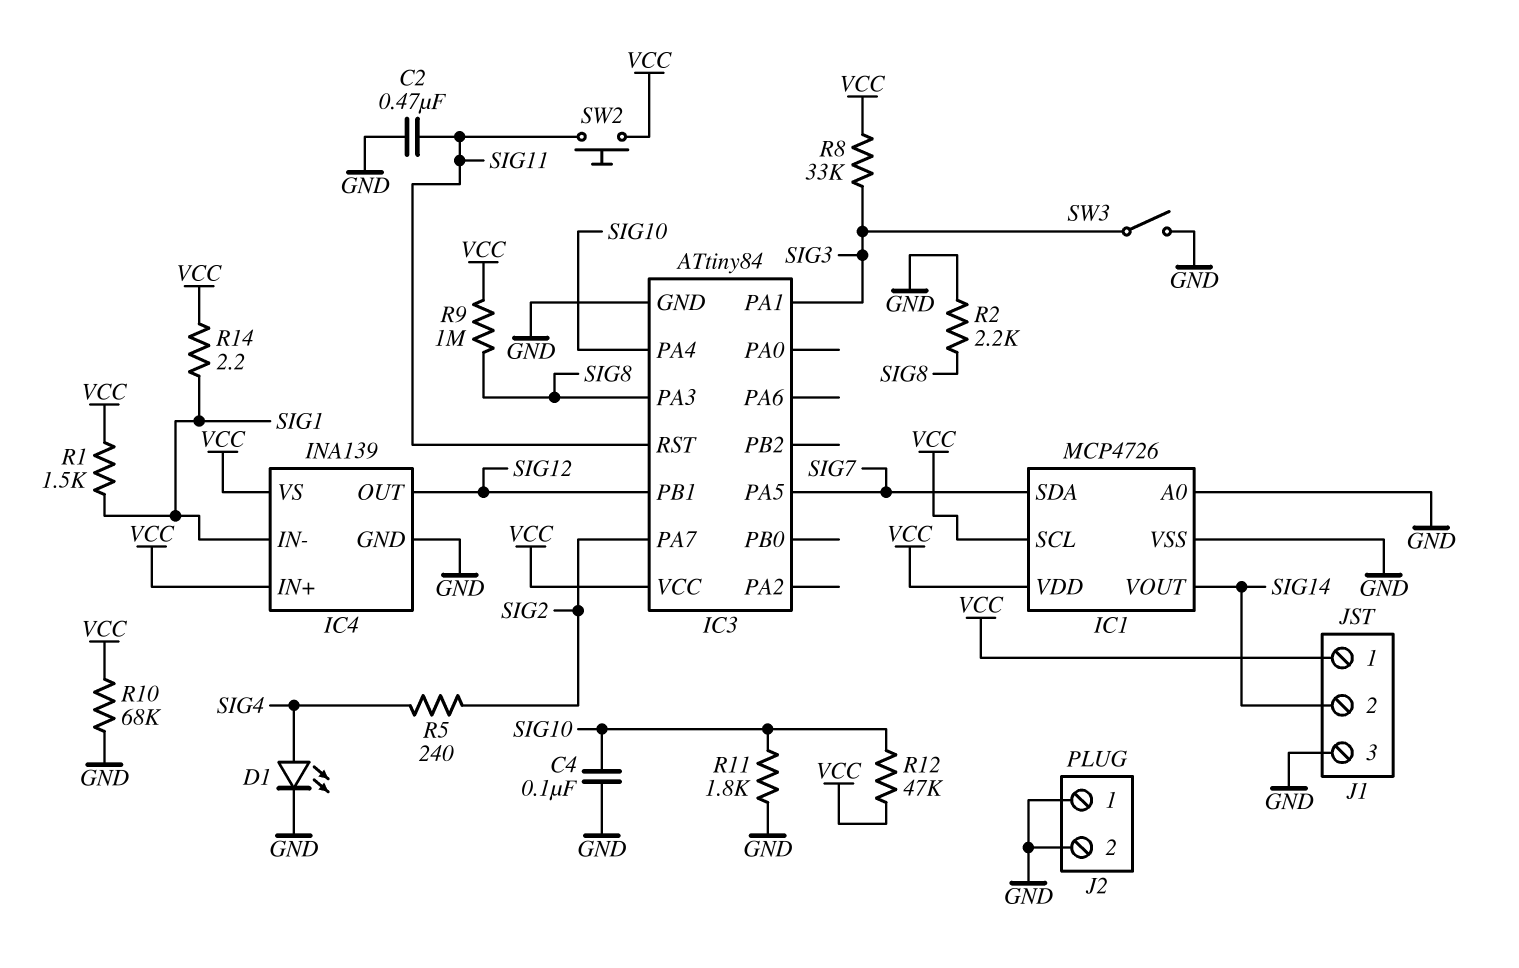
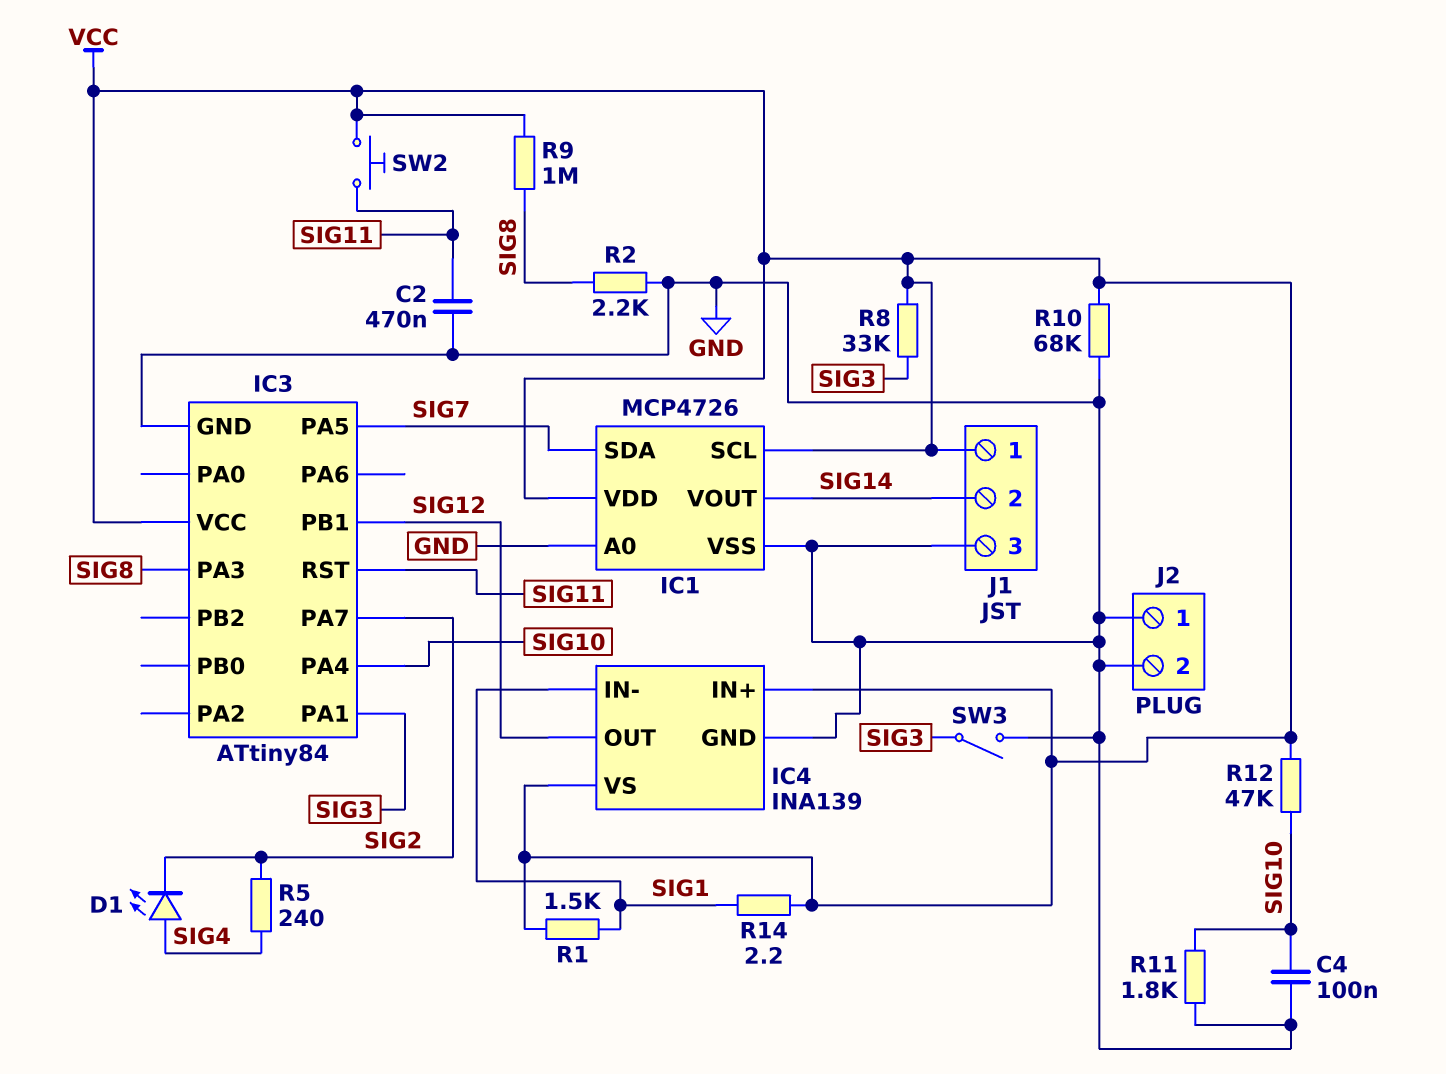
D1: LED (A SIG4, K GND) -> LED (A SIG4, K SIG2)

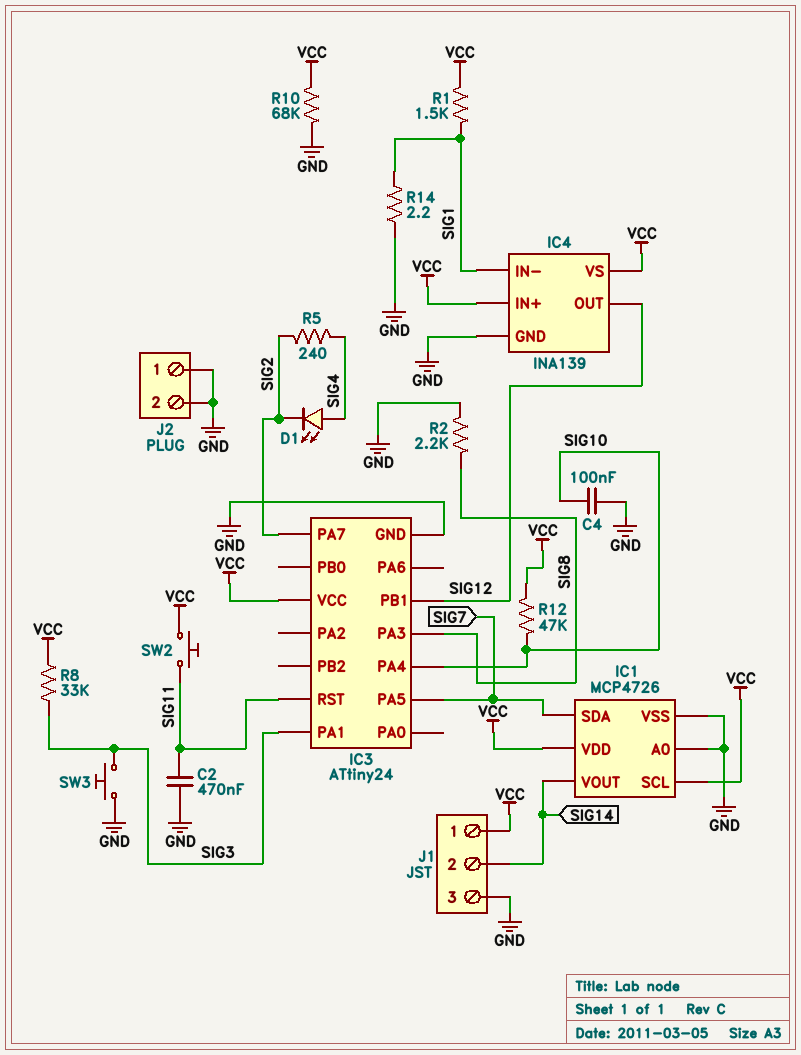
IC3: ATtiny84 -> ATtiny24
R9: 1M (SIG8, VCC) -> none
R11: 1.8k (GND, SIG10) -> none
R14: 2.2 (SIG1, VCC) -> 2.2 (GND, SIG1)
SW3: switch (GND, SIG3) -> button (GND, SIG3)

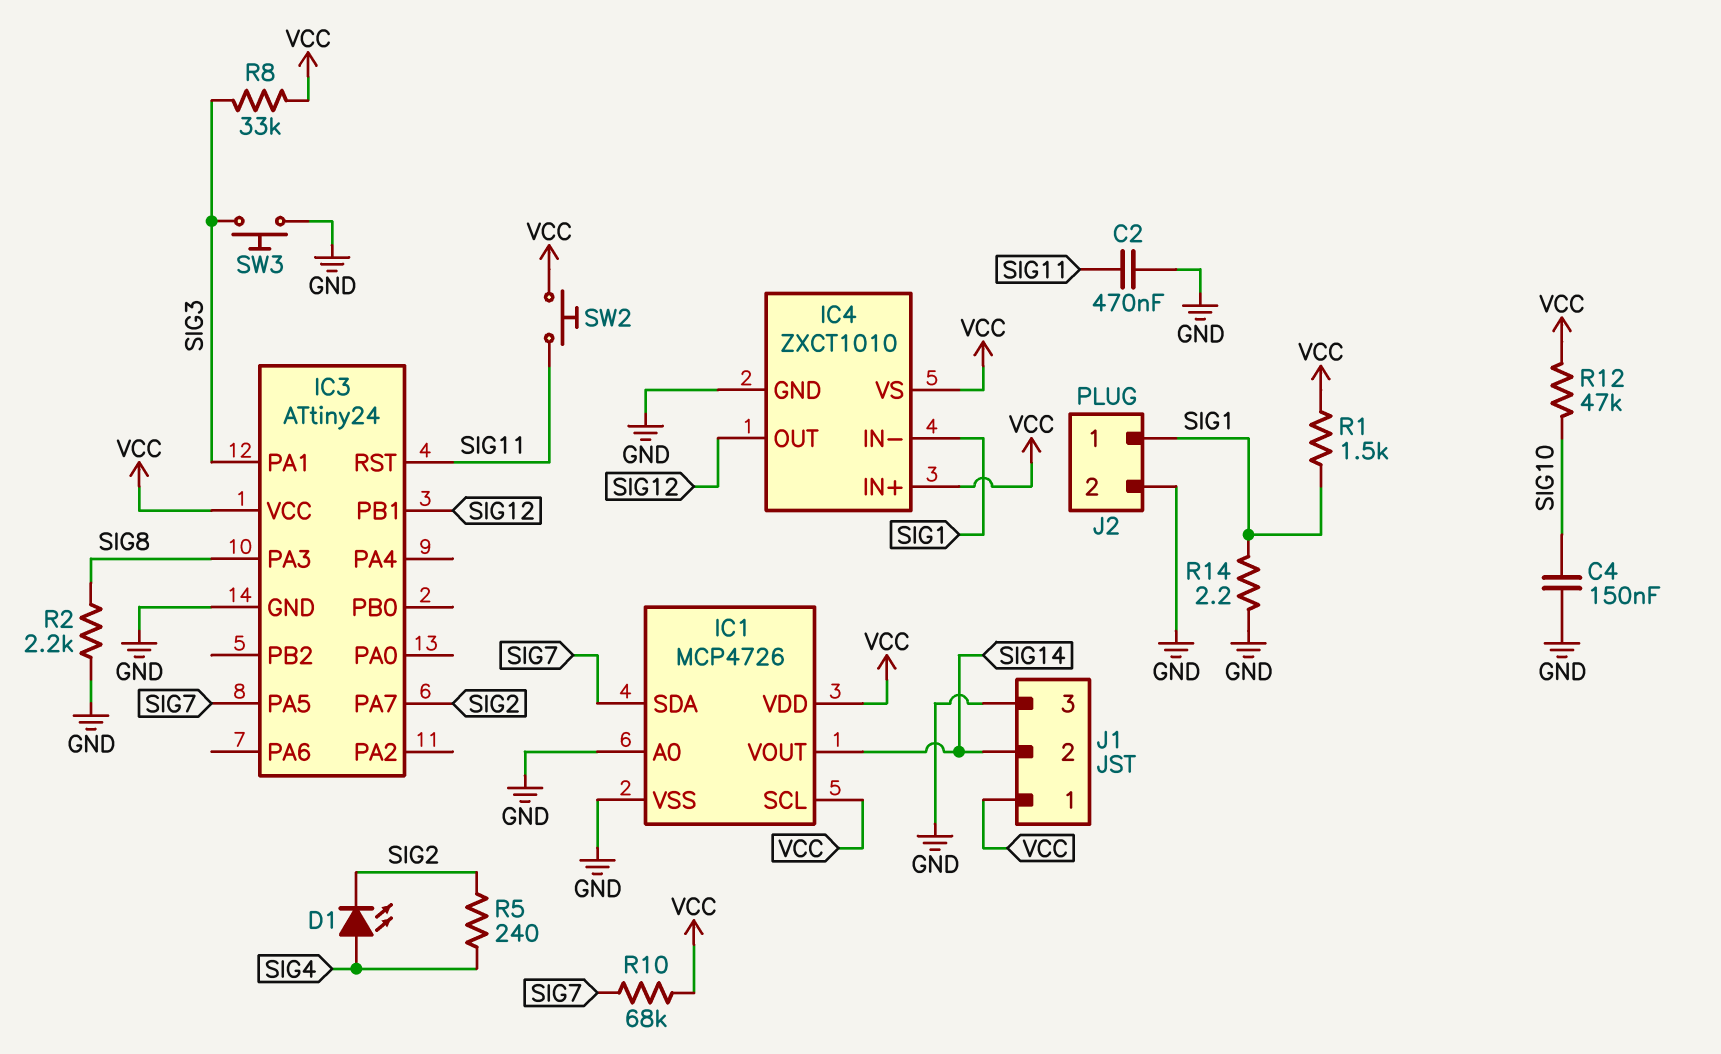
C4: 100nF (GND, SIG10) -> 150nF (GND, SIG10)
IC3 pin PA4: SIG10 -> none
IC4: INA139 -> ZXCT1010
J2 pin 1: GND -> SIG1
R10: 68k (GND, VCC) -> 68k (SIG7, VCC)

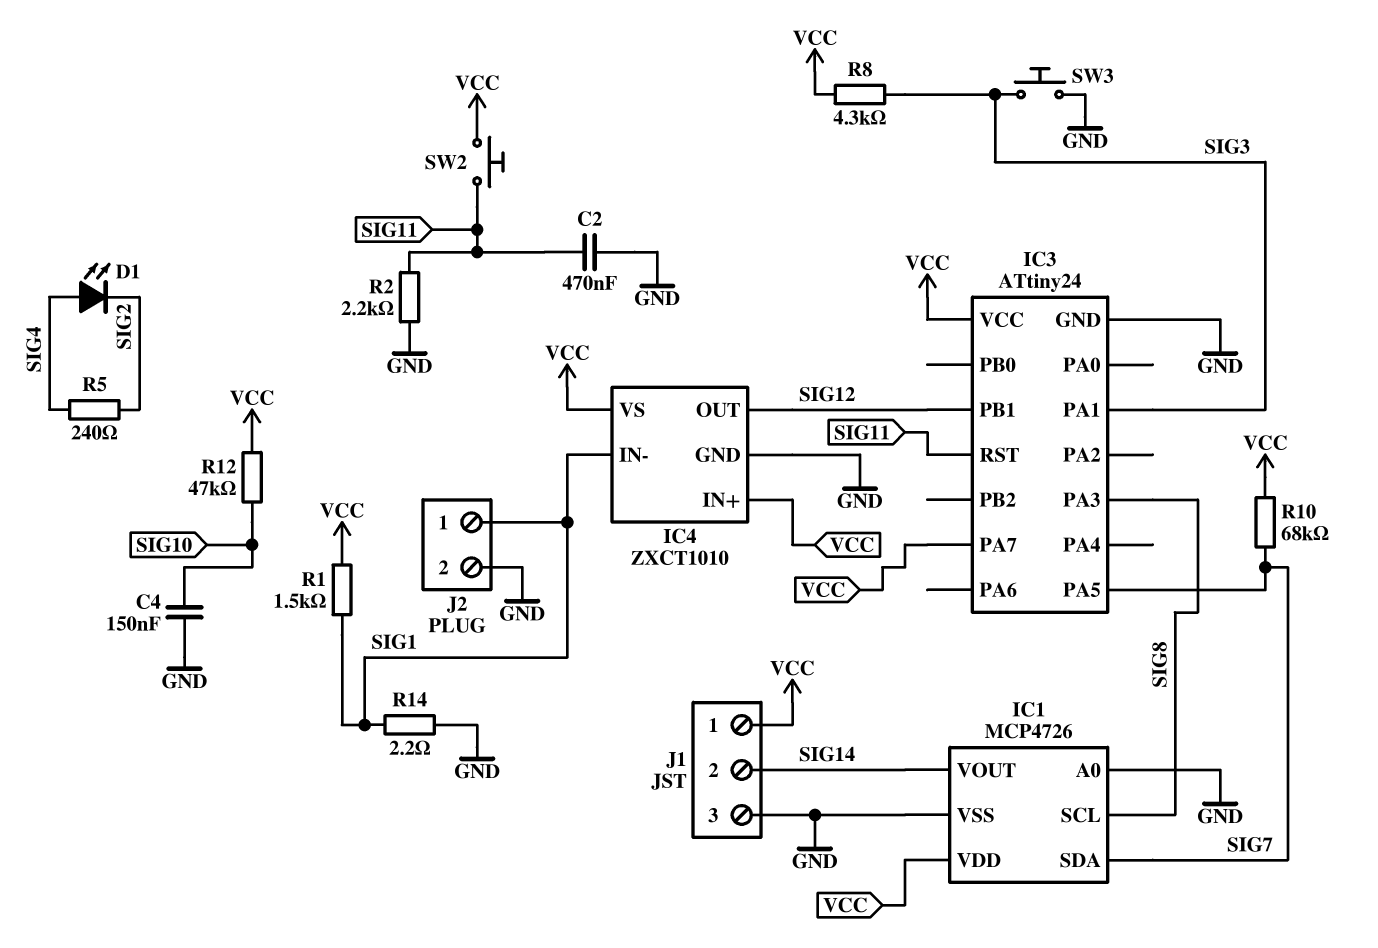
IC1 pin SCL: VCC -> SIG8
IC3 pin PA7: SIG2 -> VCC
R2: 2.2k (GND, SIG8) -> 2.2k (GND, SIG11)
R8: 33k (SIG3, VCC) -> 4.3k (SIG3, VCC)

